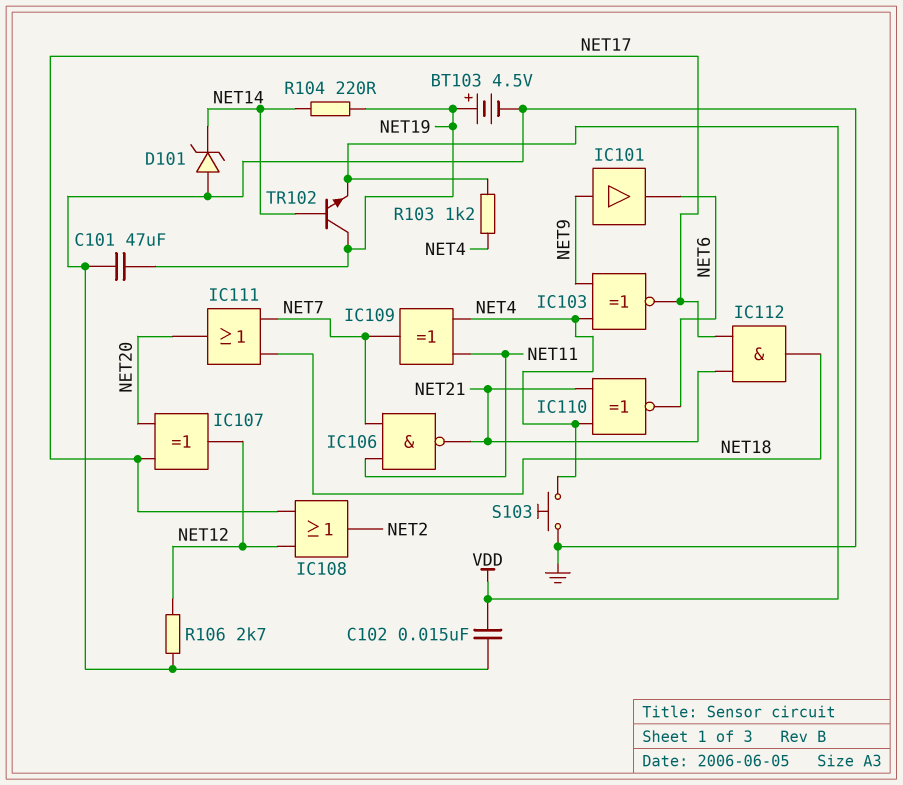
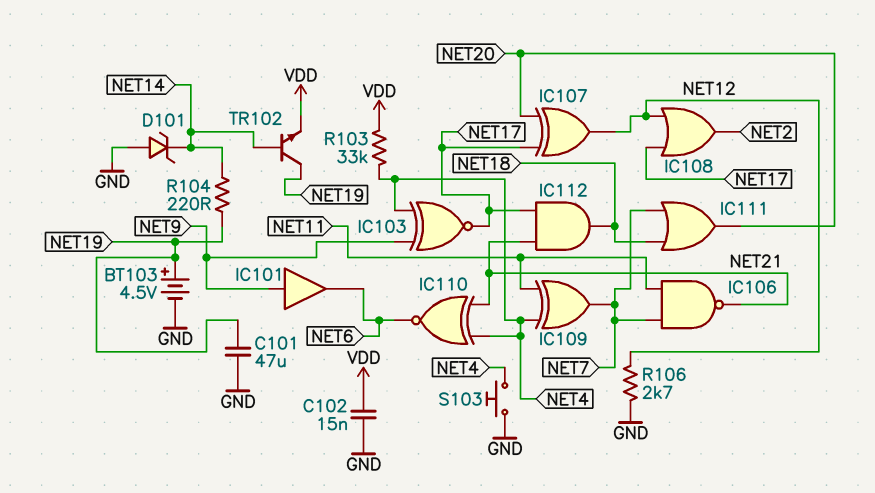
R103: 1.2k (NET4, VDD) -> 33k (NET4, VDD)

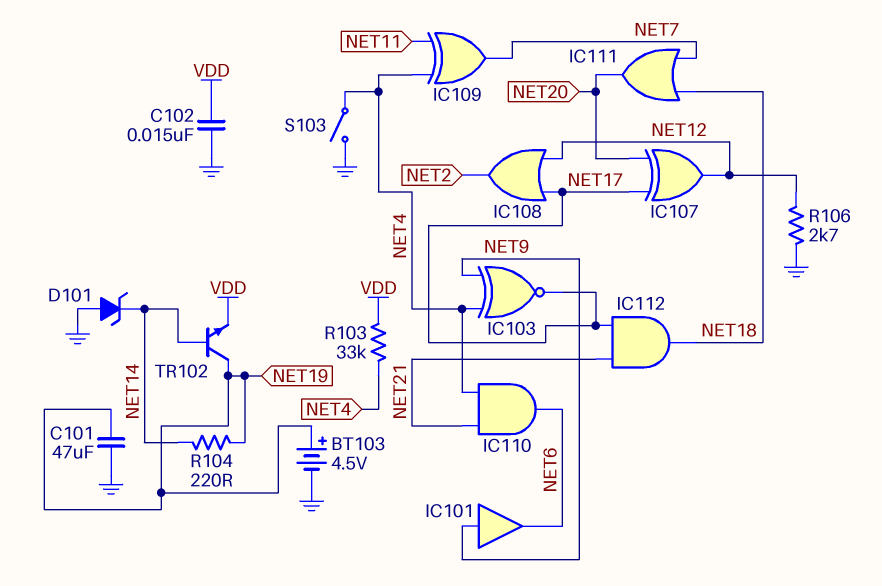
IC106: NAND (in NET7, in NET11, out NET21) -> none
IC110: XNOR (in NET4, in NET21, out NET6) -> AND (in NET4, in NET21, out NET6)
S103: button (GND, NET4) -> switch (GND, NET4)

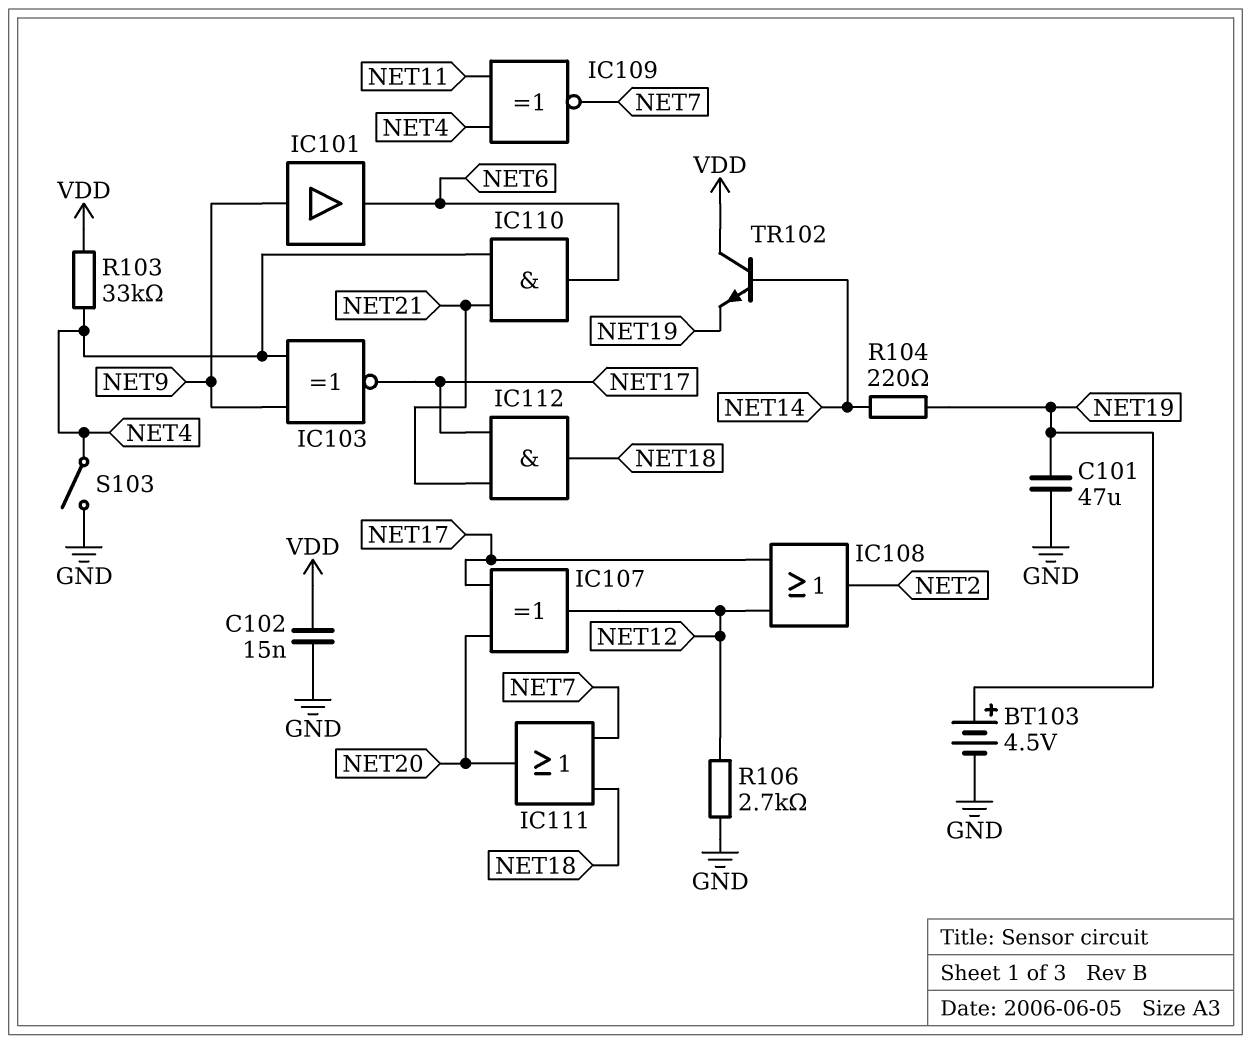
D101: zener (A GND, K NET14) -> none
IC109: XOR (in NET4, in NET11, out NET7) -> XNOR (in NET4, in NET11, out NET7)
TR102: NPN (B NET14, C NET19, E VDD) -> NPN (B NET14, C VDD, E NET19)

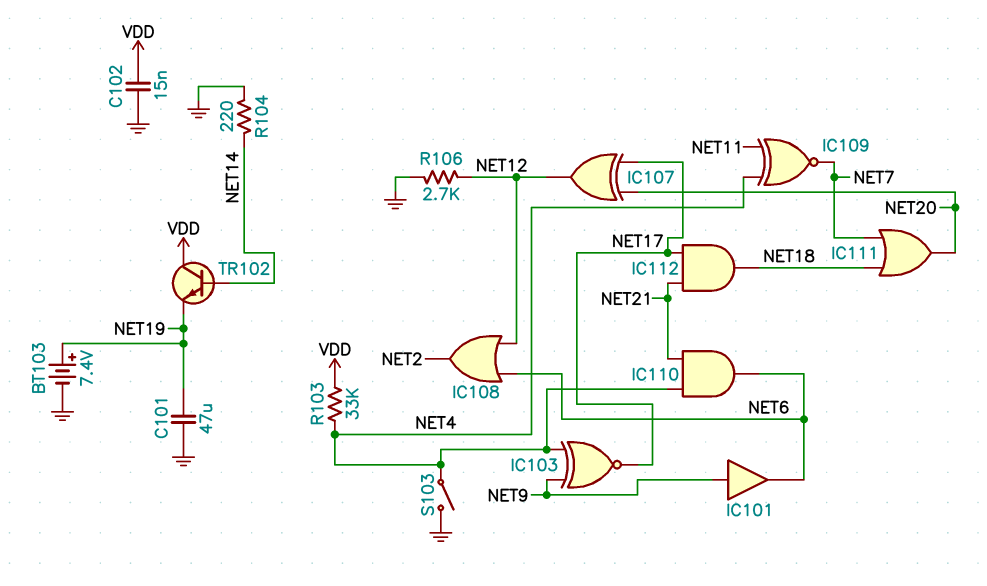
BT103: 4.5V (plus NET19, minus GND) -> 7.4V (plus NET19, minus GND)
IC108: OR (in NET12, in NET17, out NET2) -> OR (in NET6, in NET12, out NET2)
R104: 220 (NET14, NET19) -> 220 (GND, NET14)

